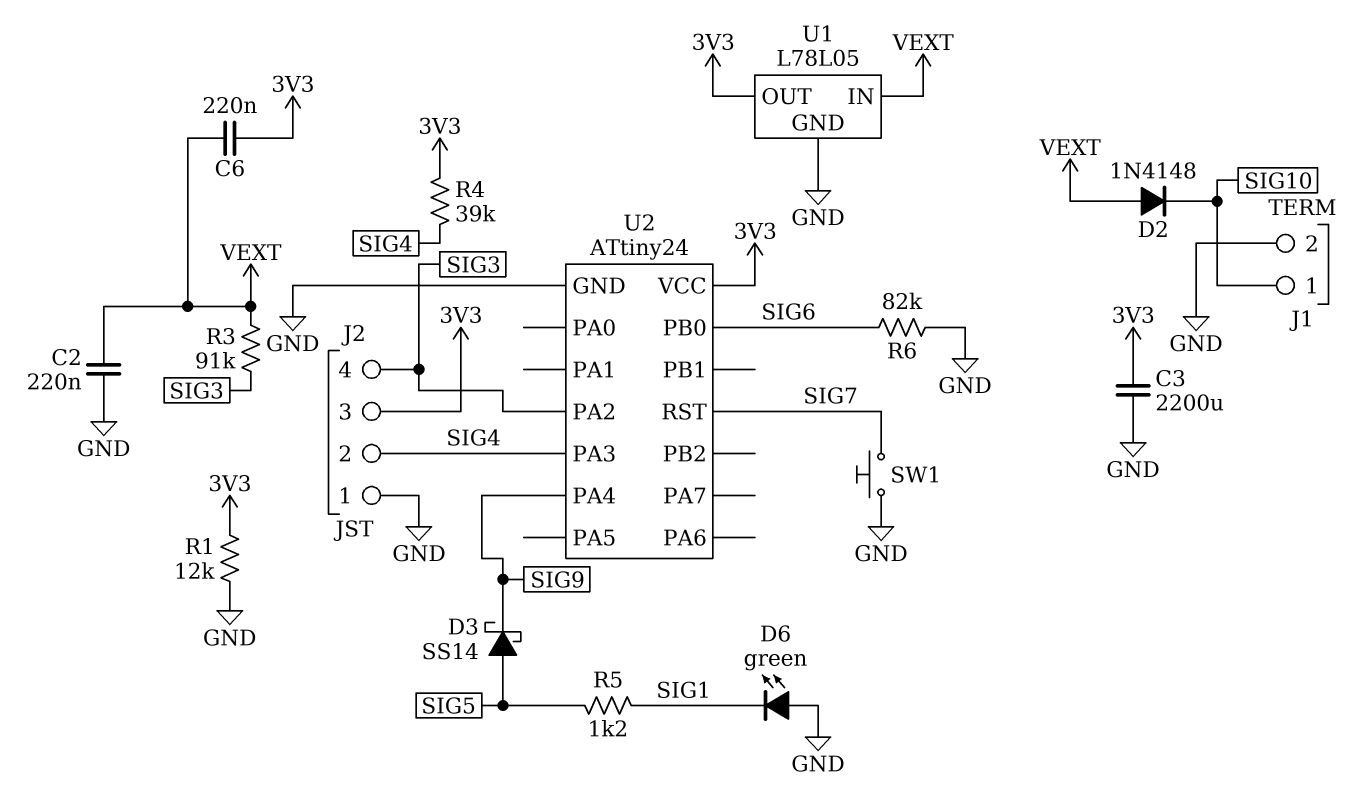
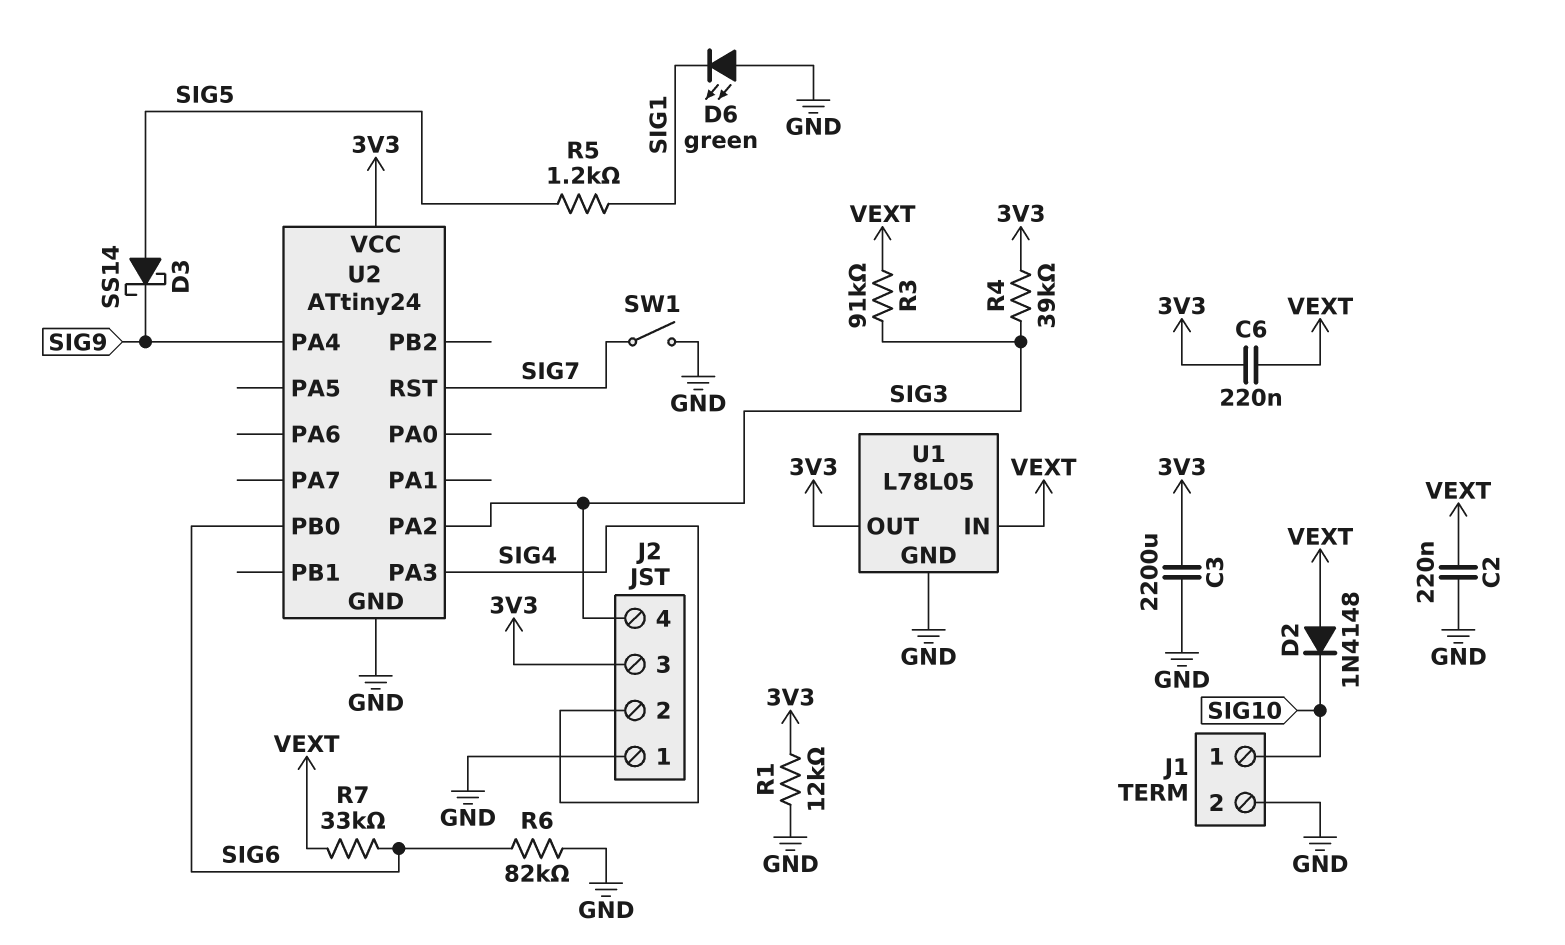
R4: 39k (3V3, SIG4) -> 39k (3V3, SIG3)
R7: none -> 33k (SIG6, VEXT)
SW1: button (GND, SIG7) -> switch (GND, SIG7)

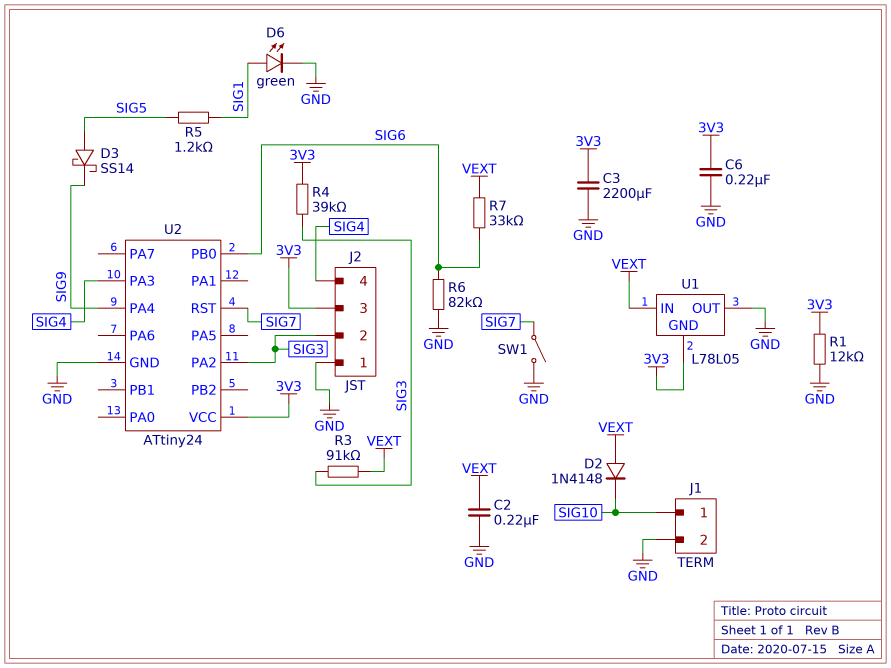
C6: 220nF (3V3, VEXT) -> 220nF (3V3, GND)
D6: LED green (A GND, K SIG1) -> LED green (A SIG1, K GND)
J2 pin 2: SIG4 -> SIG3
J2 pin 4: SIG3 -> SIG4
U1 pin GND: GND -> 3V3
U1 pin OUT: 3V3 -> GND

